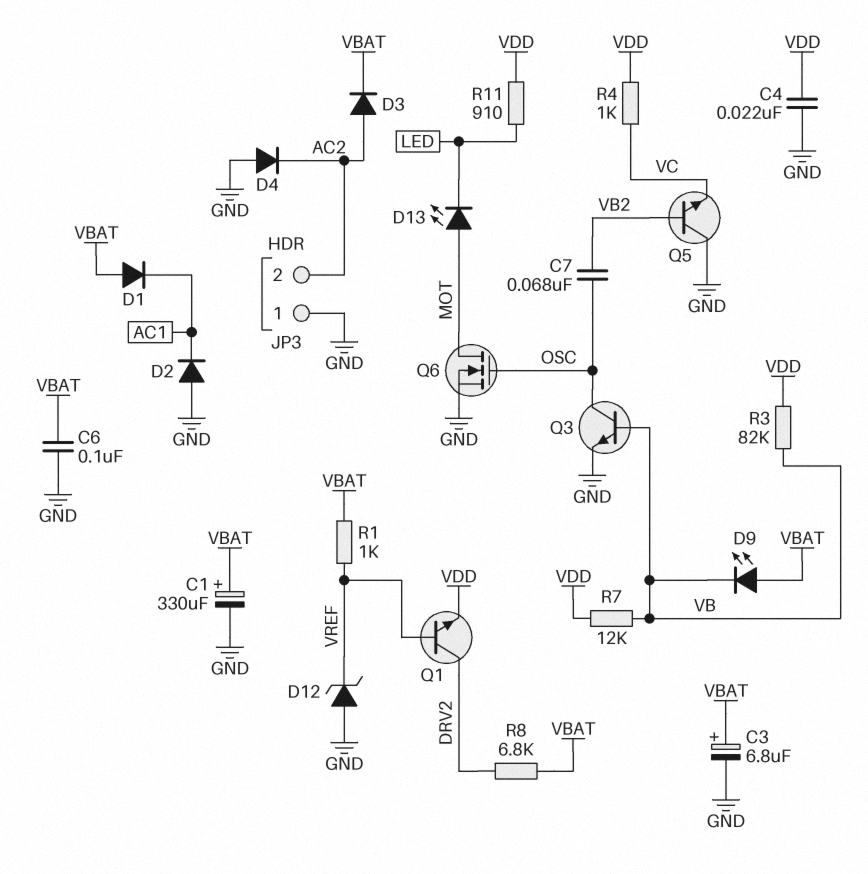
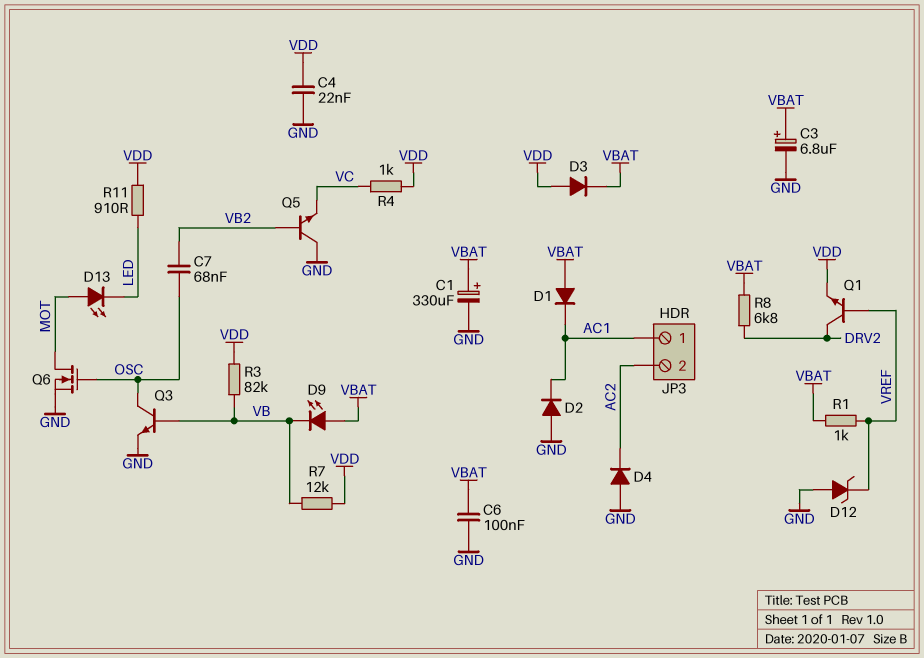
D3: diode (A AC2, K VBAT) -> diode (A VDD, K VBAT)
JP3 pin 1: GND -> AC1

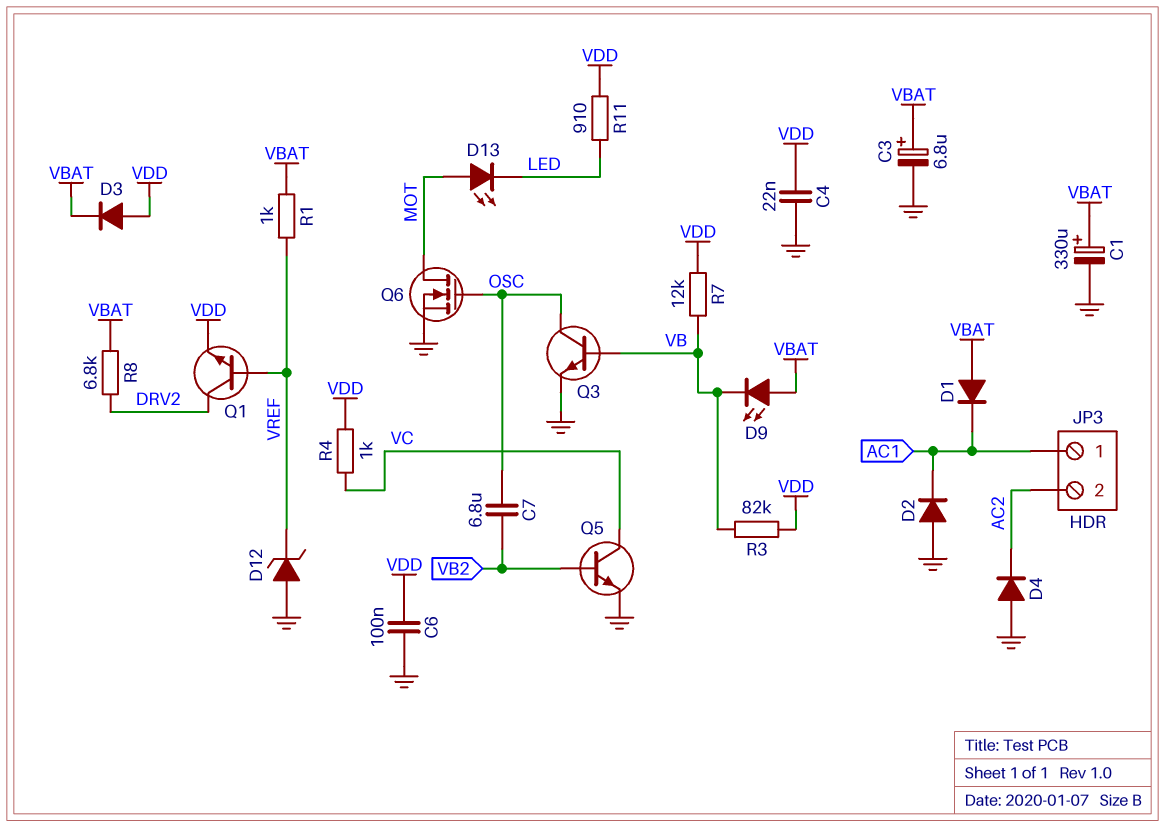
C6: 100nF (GND, VBAT) -> 100nF (GND, VDD)
C7: 68nF (OSC, VB2) -> 6.8uF (OSC, VB2)
Q5: NPN (B VB2, C GND, E VC) -> NPN (B VB2, C VC, E GND)

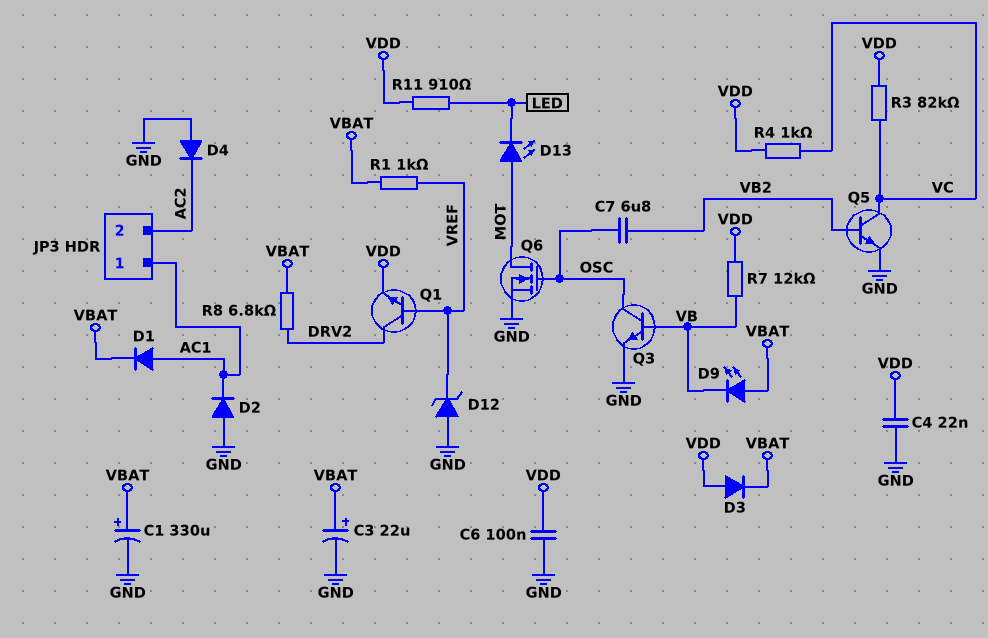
C3: 6.8uF (plus VBAT, minus GND) -> 22uF (plus VBAT, minus GND)
D1: diode (A VBAT, K AC1) -> diode (A AC1, K VBAT)
R3: 82k (VB, VDD) -> 82k (VC, VDD)

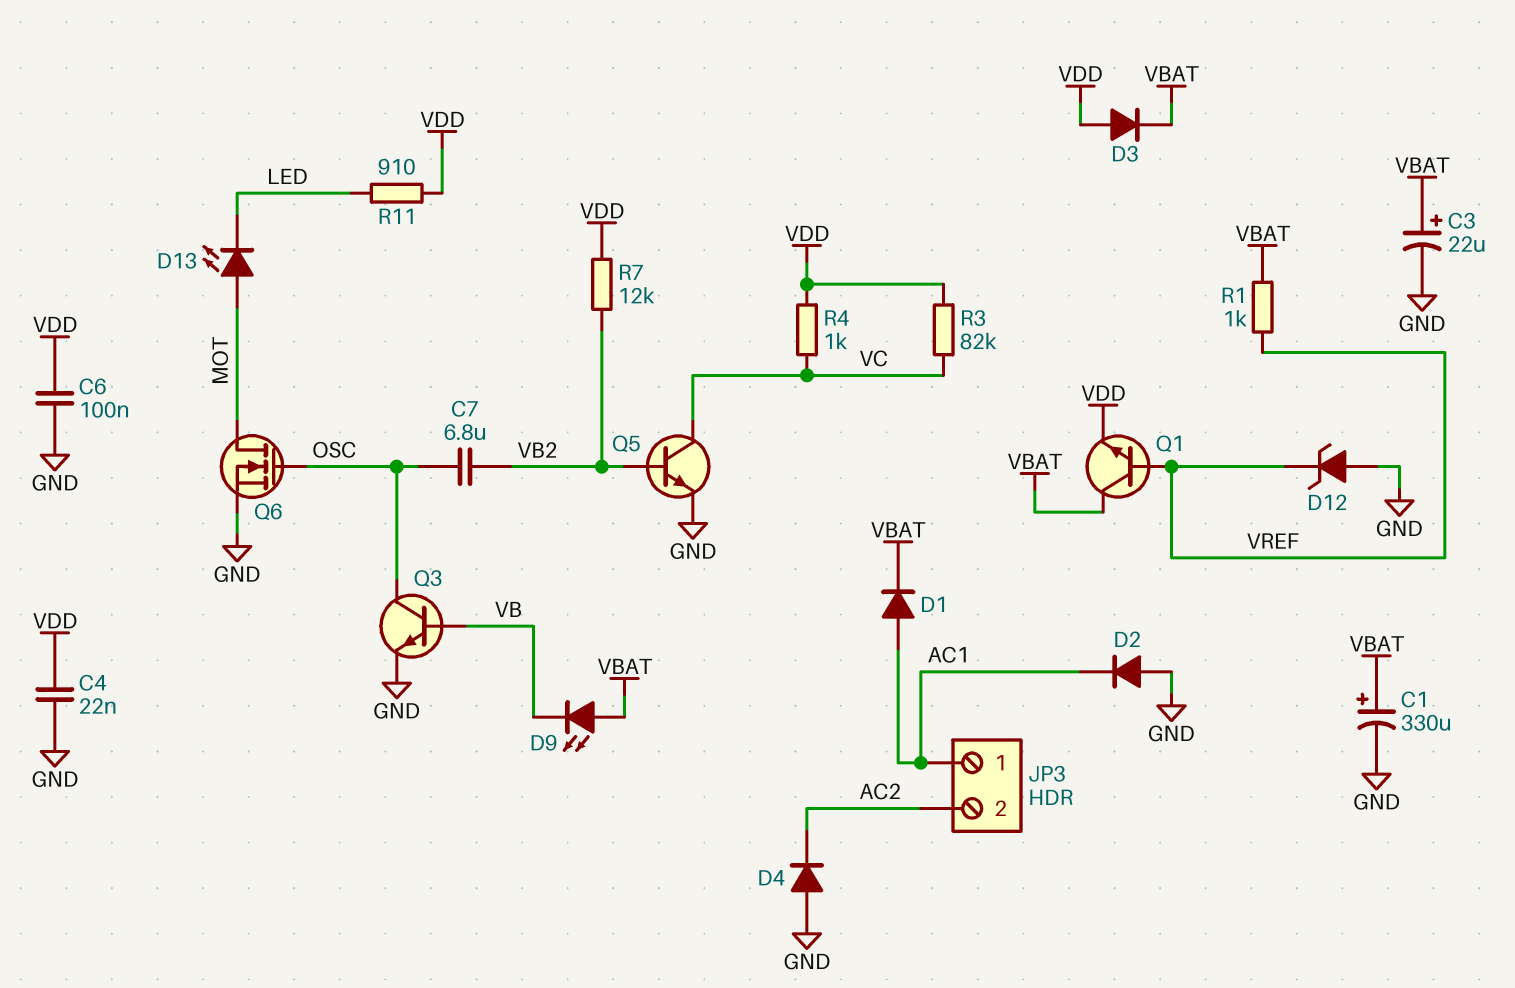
Q1: NPN (B VREF, C DRV2, E VDD) -> NPN (B VREF, C VBAT, E VDD)
R7: 12k (VB, VDD) -> 12k (VB2, VDD)
R8: 6.8k (DRV2, VBAT) -> none

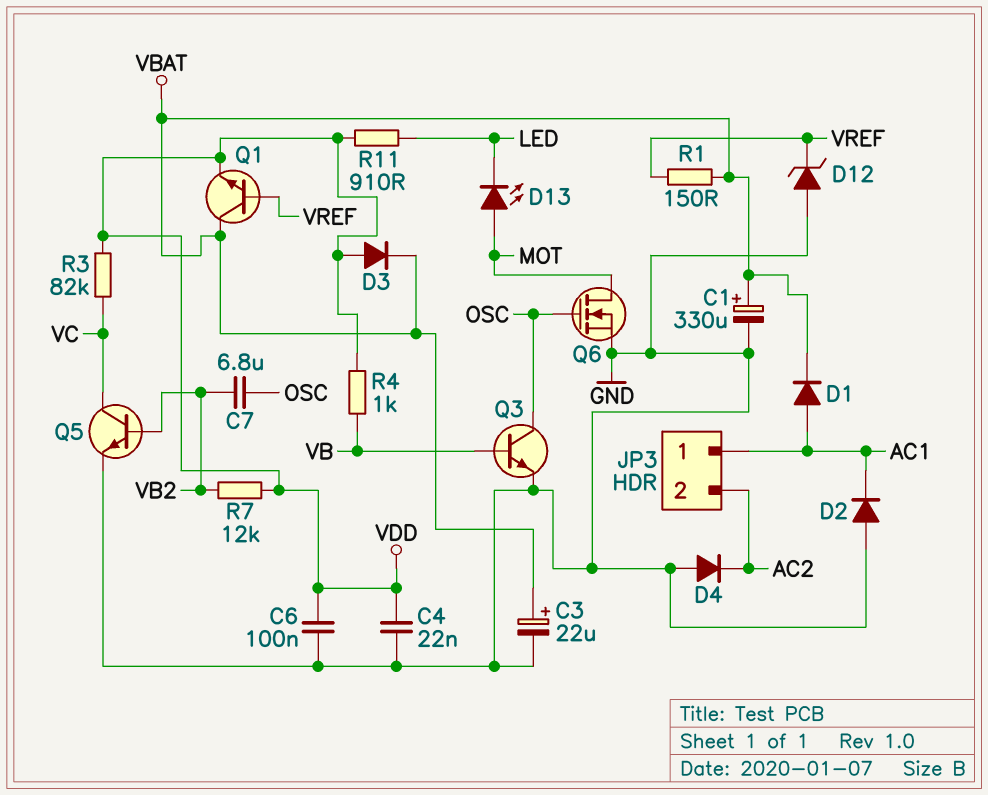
D9: LED (A VBAT, K VB) -> none
R1: 1k (VBAT, VREF) -> 150 (VBAT, VREF)
R4: 1k (VC, VDD) -> 1k (VB, VDD)

